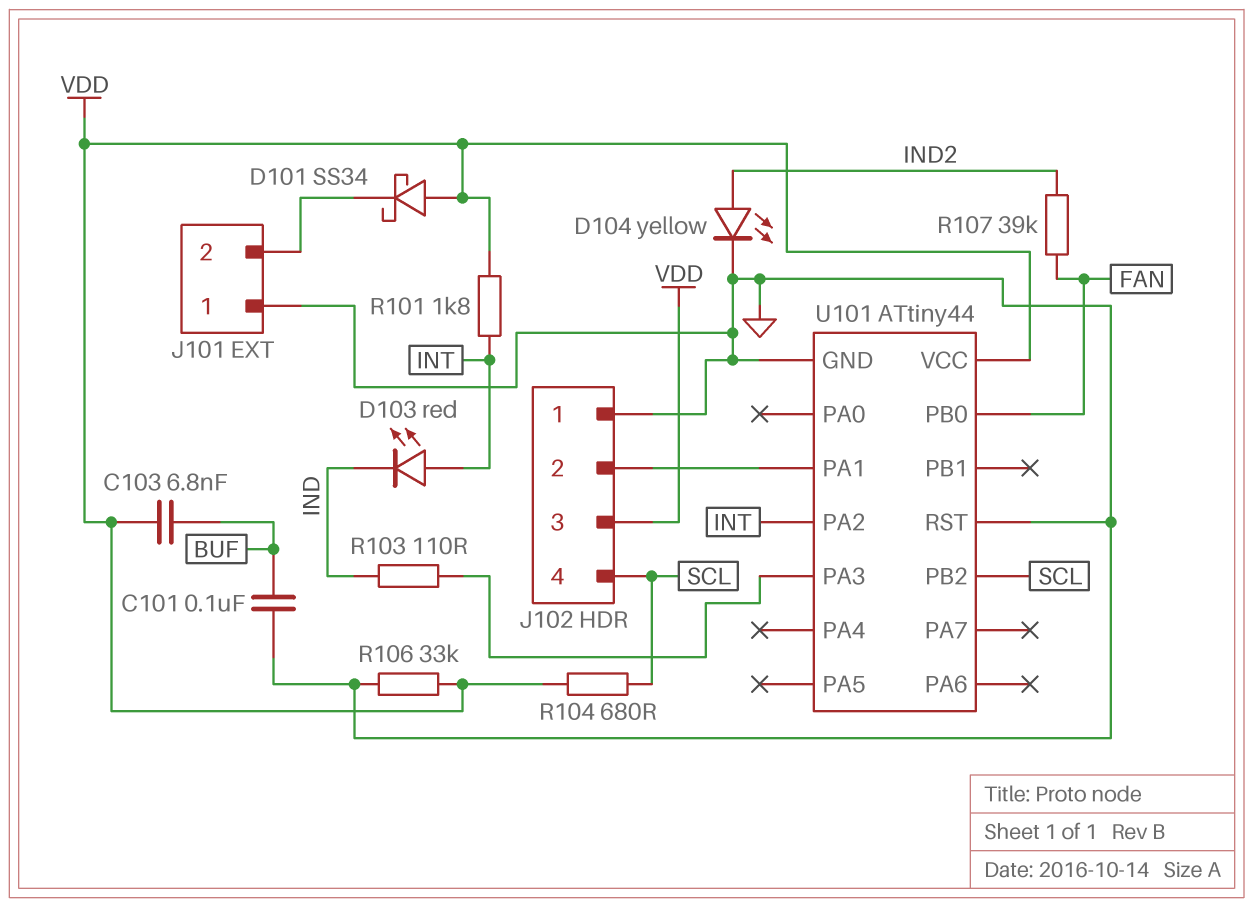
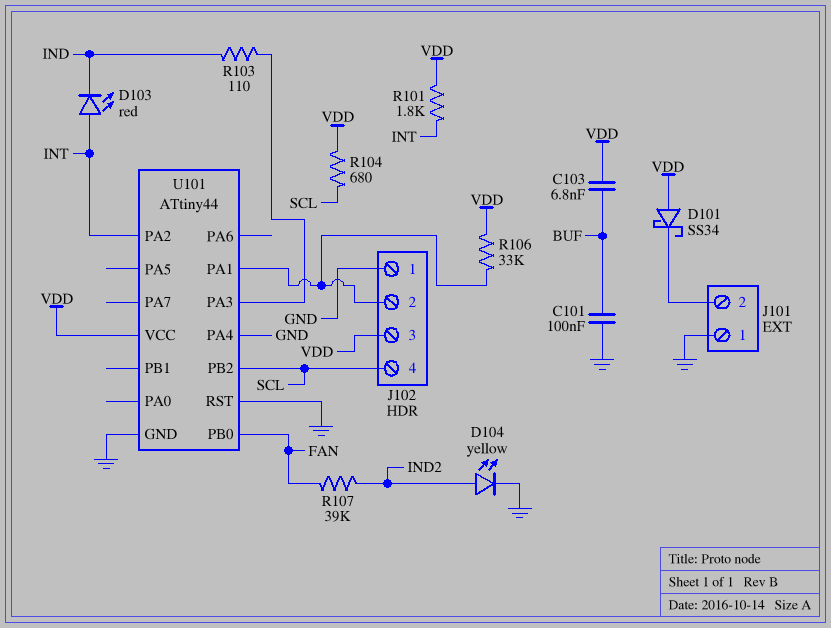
R106: 33k (GND, VDD) -> 33k (J102/2, VDD)
U101 pin PA4: none -> GND

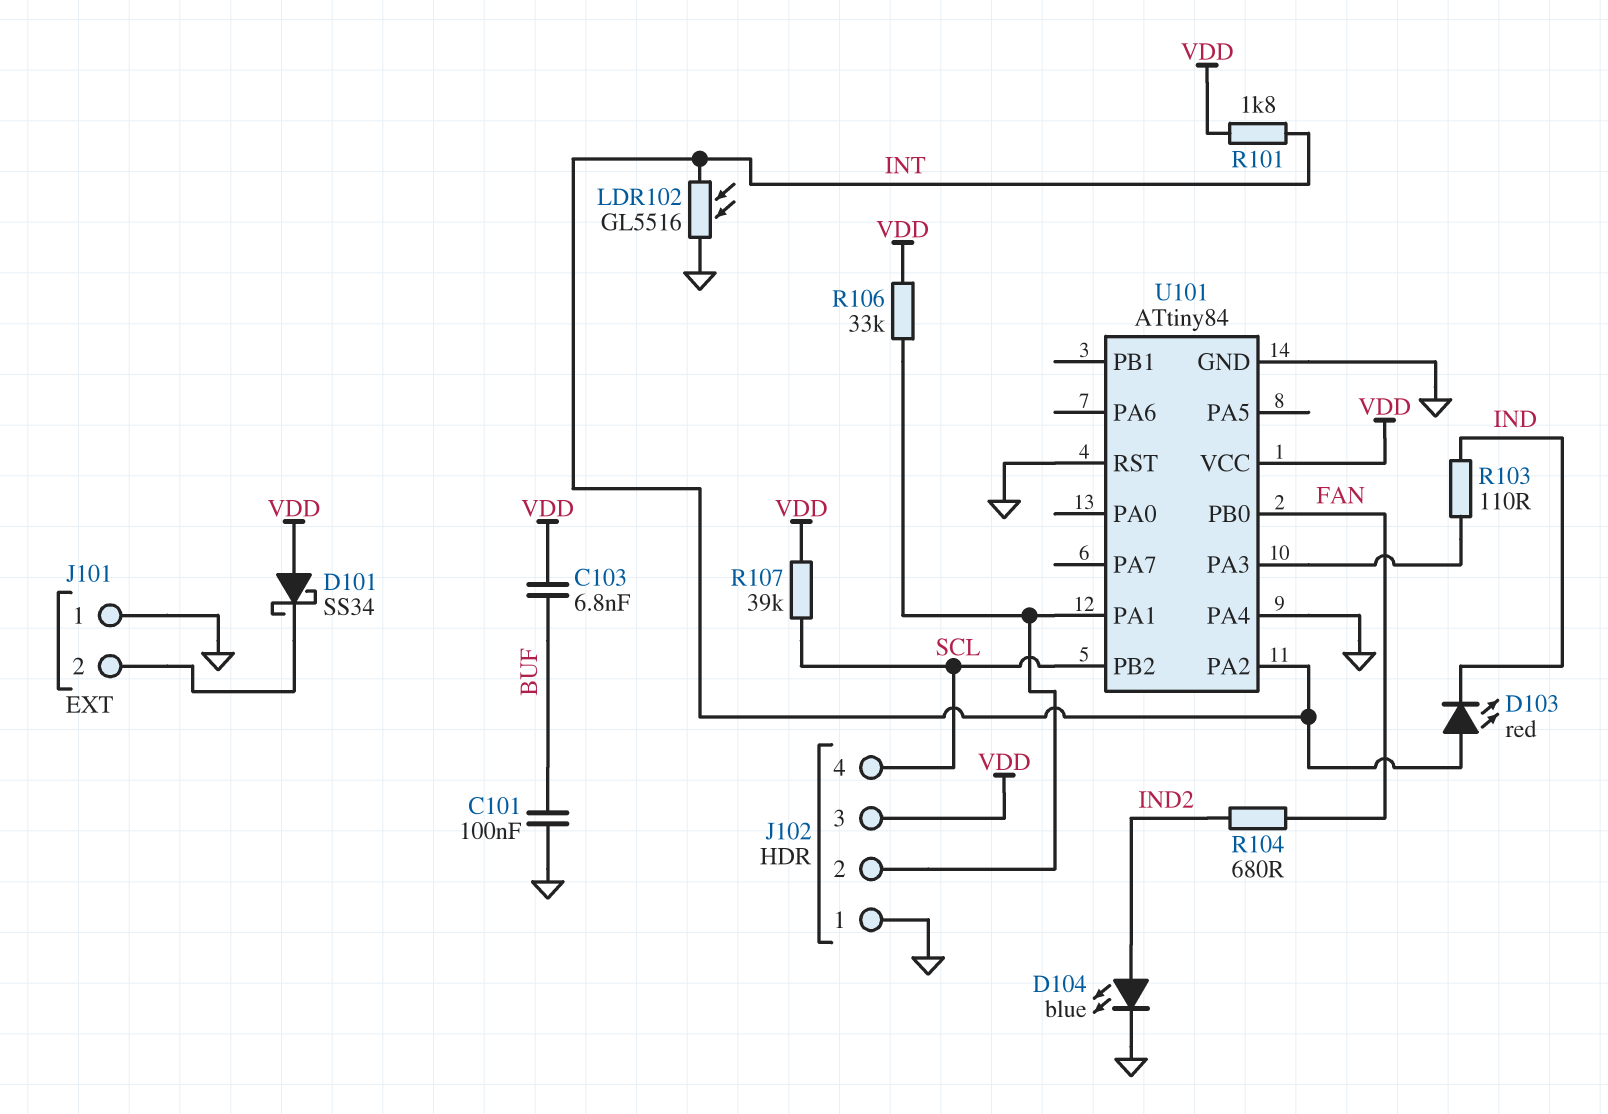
D104: LED yellow (A IND2, K GND) -> LED blue (A IND2, K GND)
LDR102: none -> GL5516 (GND, INT)
R104: 680 (SCL, VDD) -> 680 (FAN, IND2)
R107: 39k (FAN, IND2) -> 39k (SCL, VDD)
U101: ATtiny44 -> ATtiny84

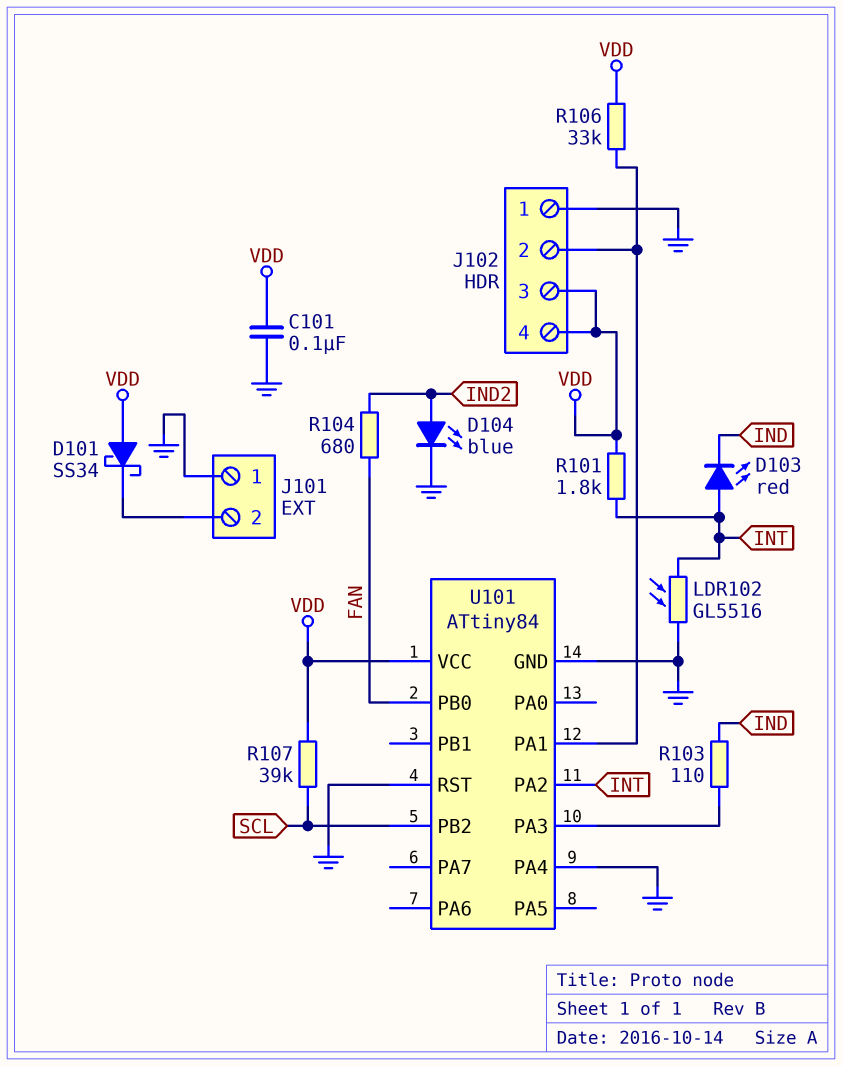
C101: 100nF (BUF, GND) -> 100nF (GND, VDD)
C103: 6.8nF (BUF, VDD) -> none
J102 pin 4: SCL -> VDD

